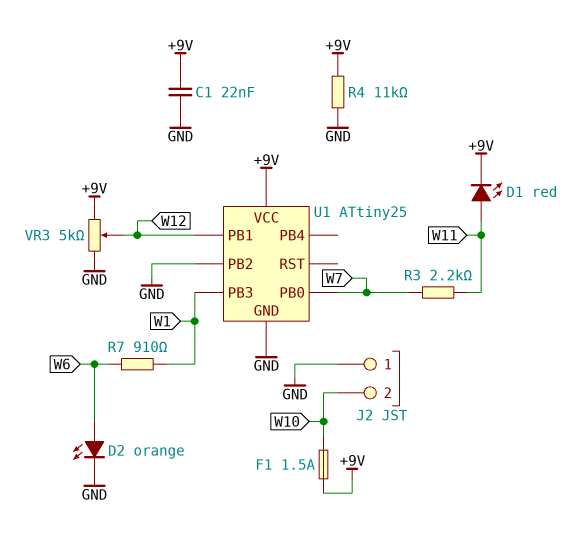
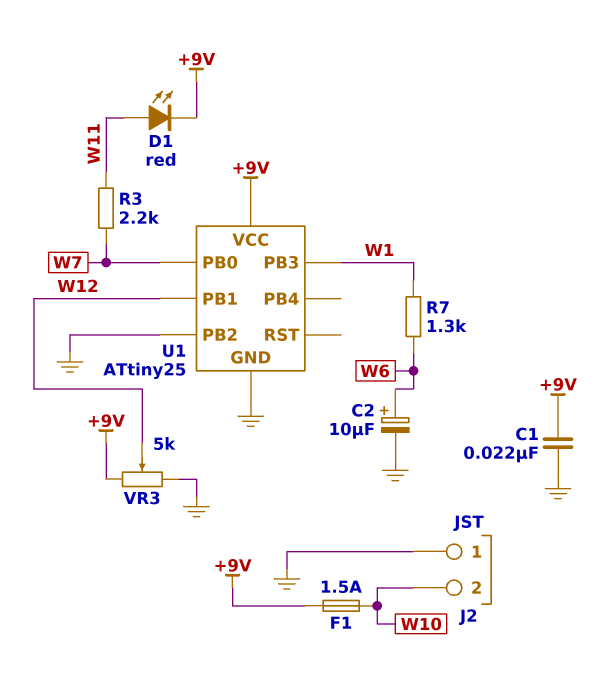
C2: none -> 10uF (plus W6, minus GND)
D2: LED orange (A W6, K GND) -> none
R4: 11k (+9V, GND) -> none
R7: 910 (W1, W6) -> 1.3k (W1, W6)

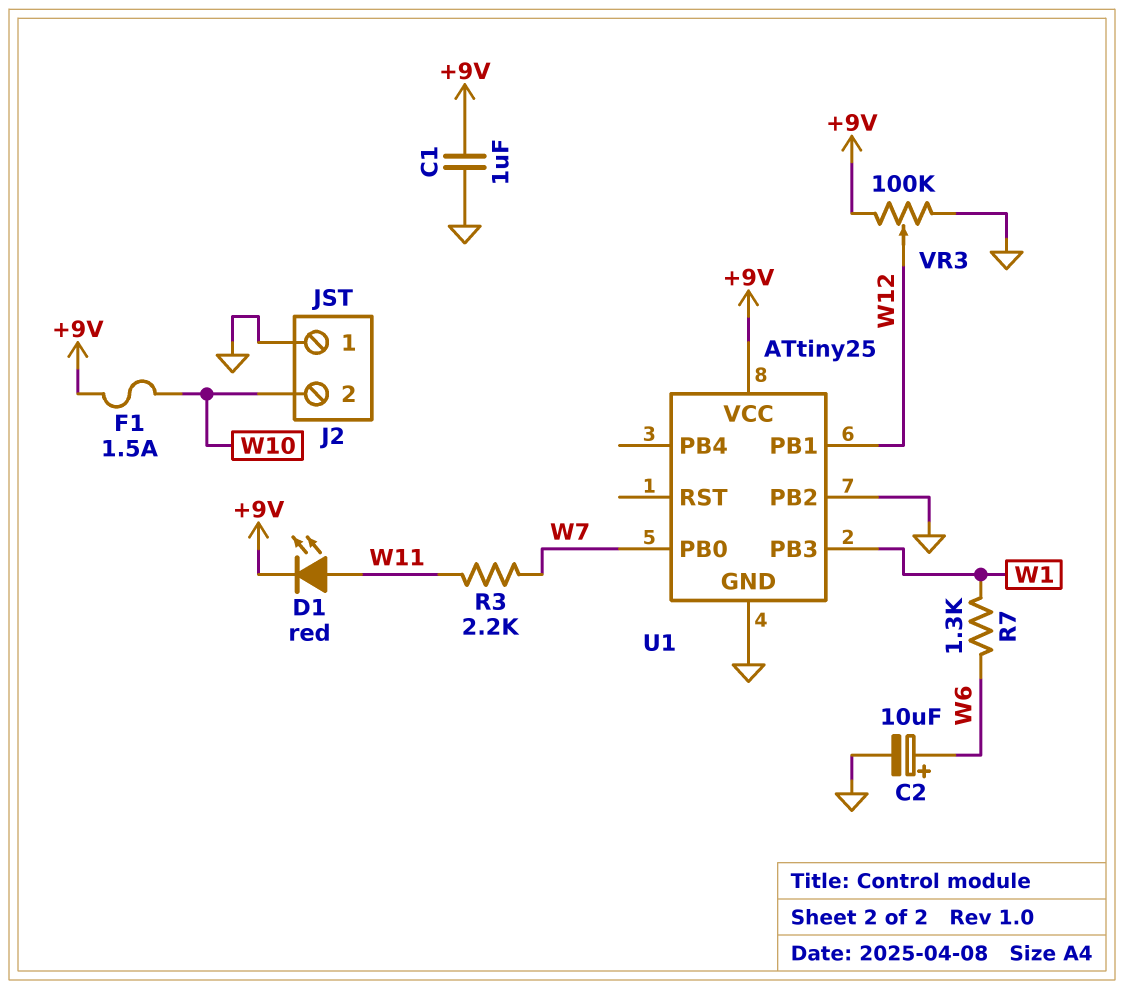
C1: 22nF (+9V, GND) -> 1uF (+9V, GND)
VR3: 5k (+9V, GND, wiper W12) -> 100k (+9V, GND, wiper W12)

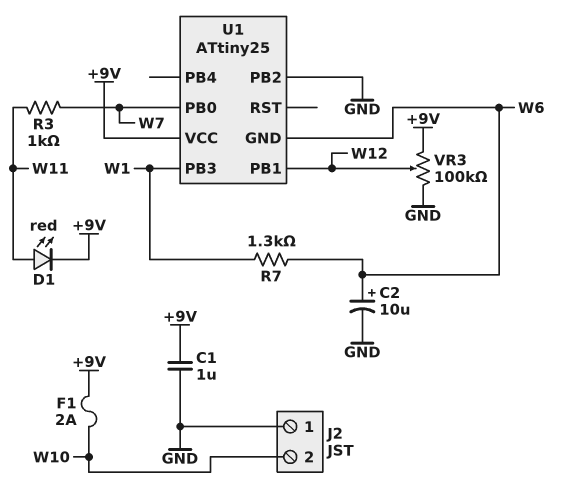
F1: 1.5A (+9V, W10) -> 2A (+9V, W10)
R3: 2.2k (W7, W11) -> 1k (W7, W11)
U1 pin GND: GND -> W6

